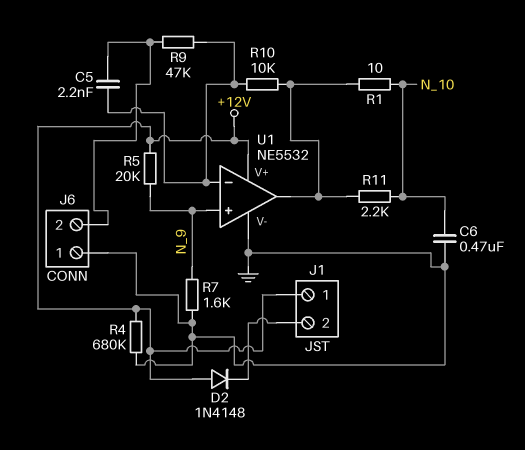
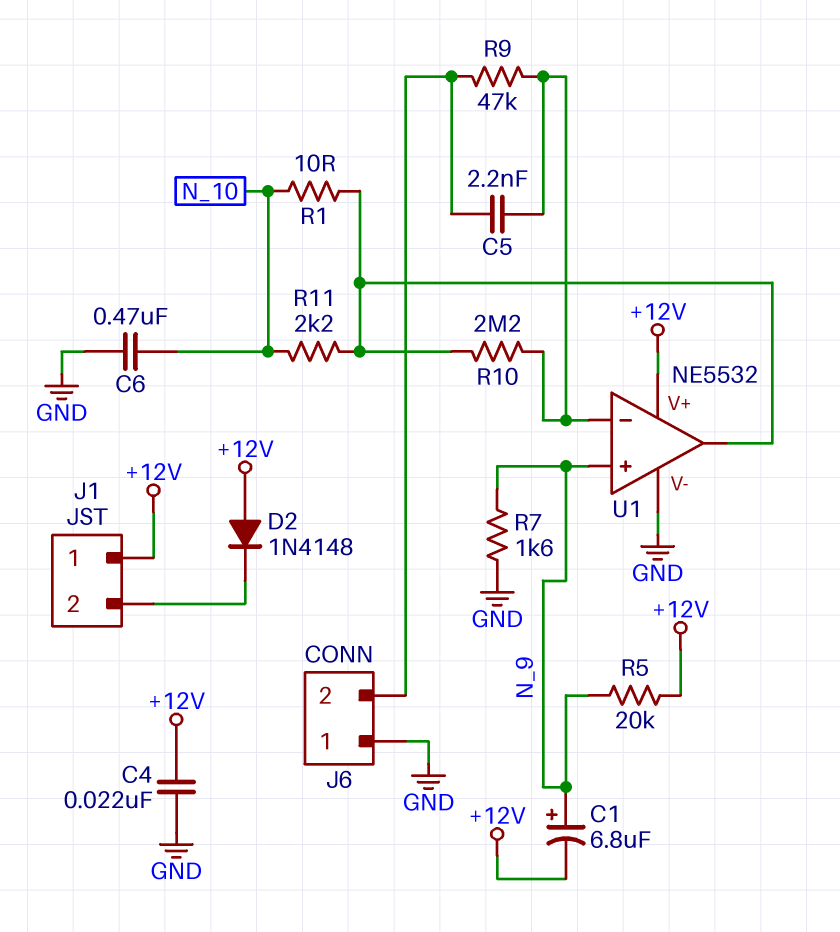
C1: none -> 6.8uF (plus N_9, minus +12V)
C4: none -> 22nF (+12V, GND)
R4: 680k (+12V, GND) -> none
R10: 10k (U1/in-, U1/out) -> 2.2M (U1/in-, U1/out)

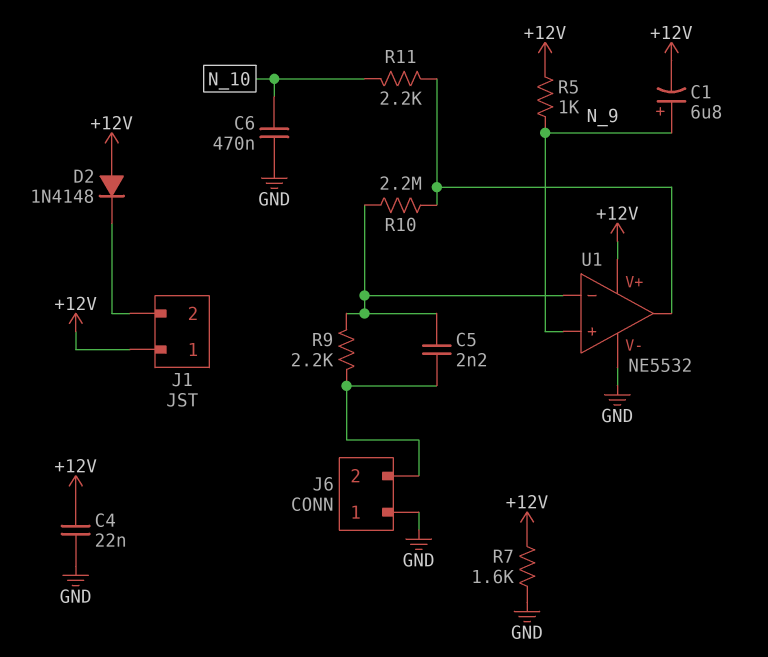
R1: 10 (N_10, U1/out) -> none
R5: 20k (+12V, N_9) -> 1k (+12V, N_9)
R7: 1.6k (GND, N_9) -> 1.6k (+12V, GND)
R9: 47k (J6/2, U1/in-) -> 2.2k (J6/2, U1/in-)

